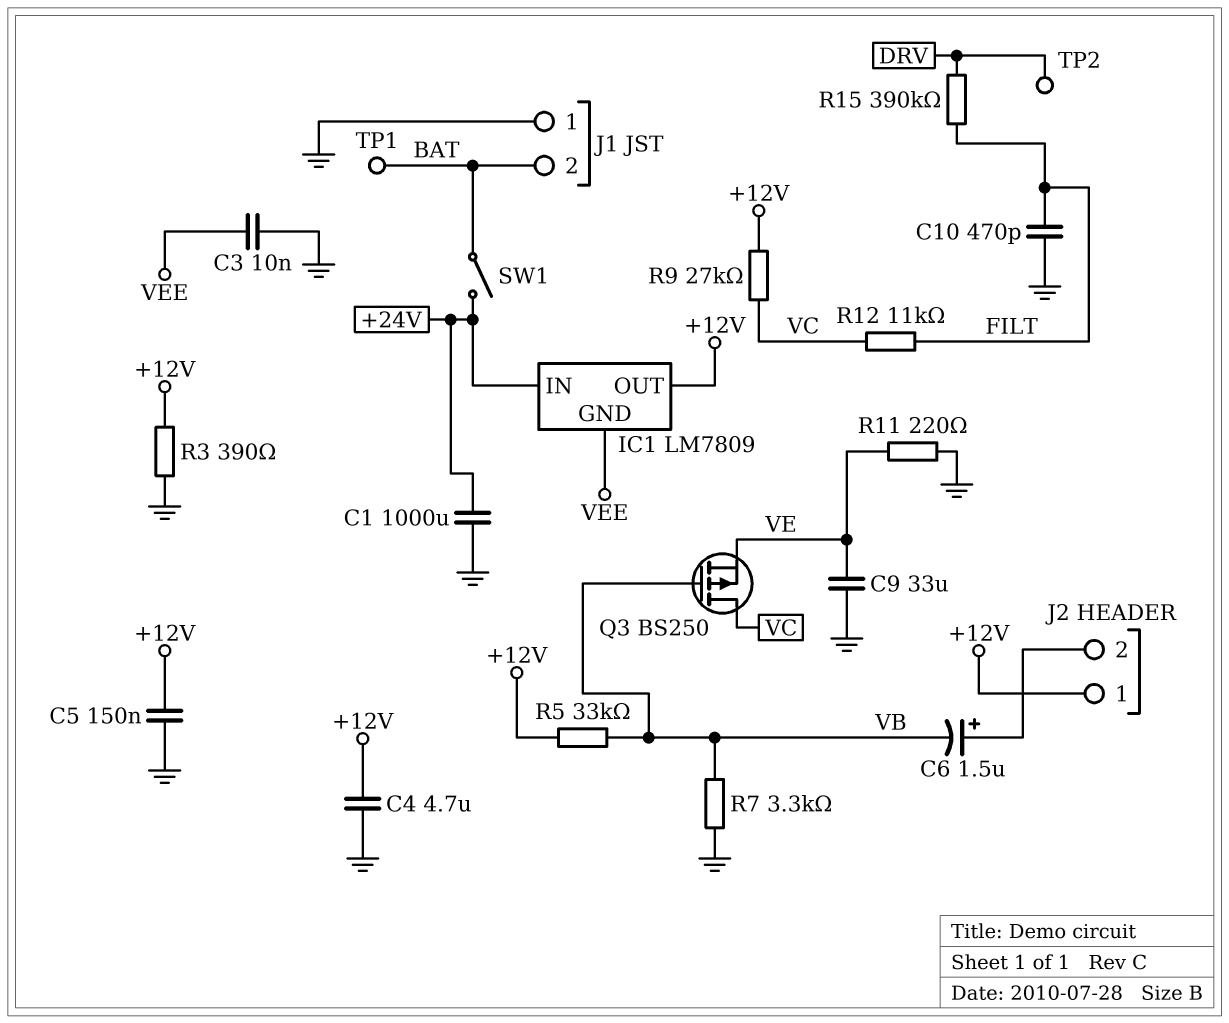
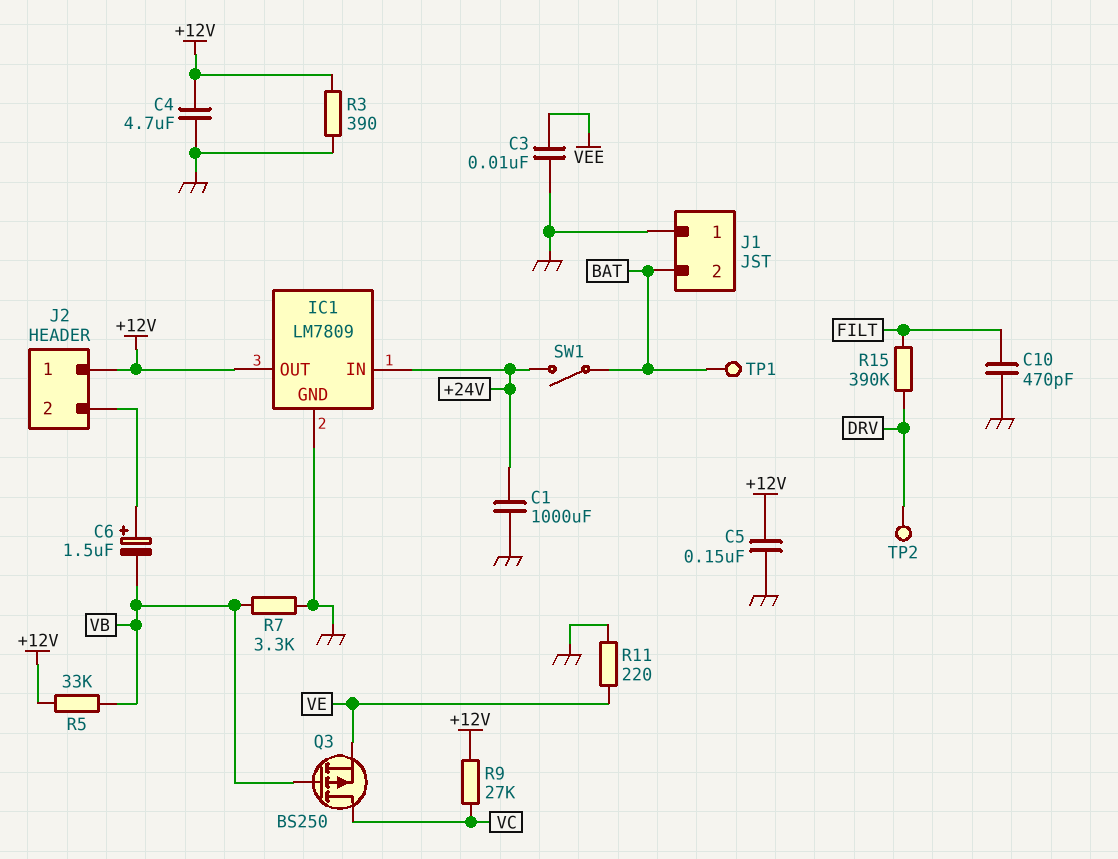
C9: 33uF (GND, VE) -> none
IC1 pin GND: VEE -> GND
R12: 11k (FILT, VC) -> none

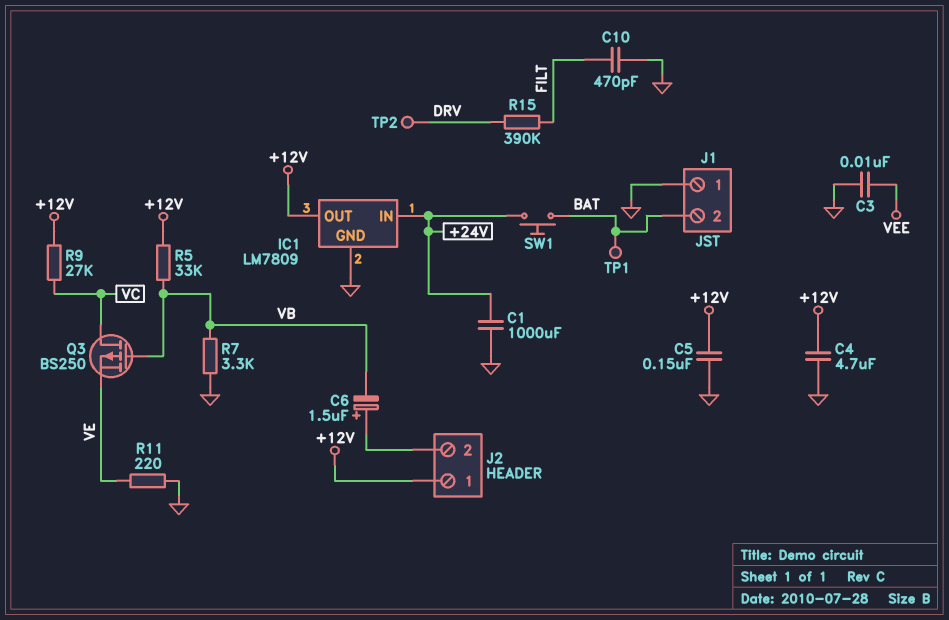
R3: 390 (+12V, GND) -> none
SW1: switch (+24V, BAT) -> button (+24V, BAT)

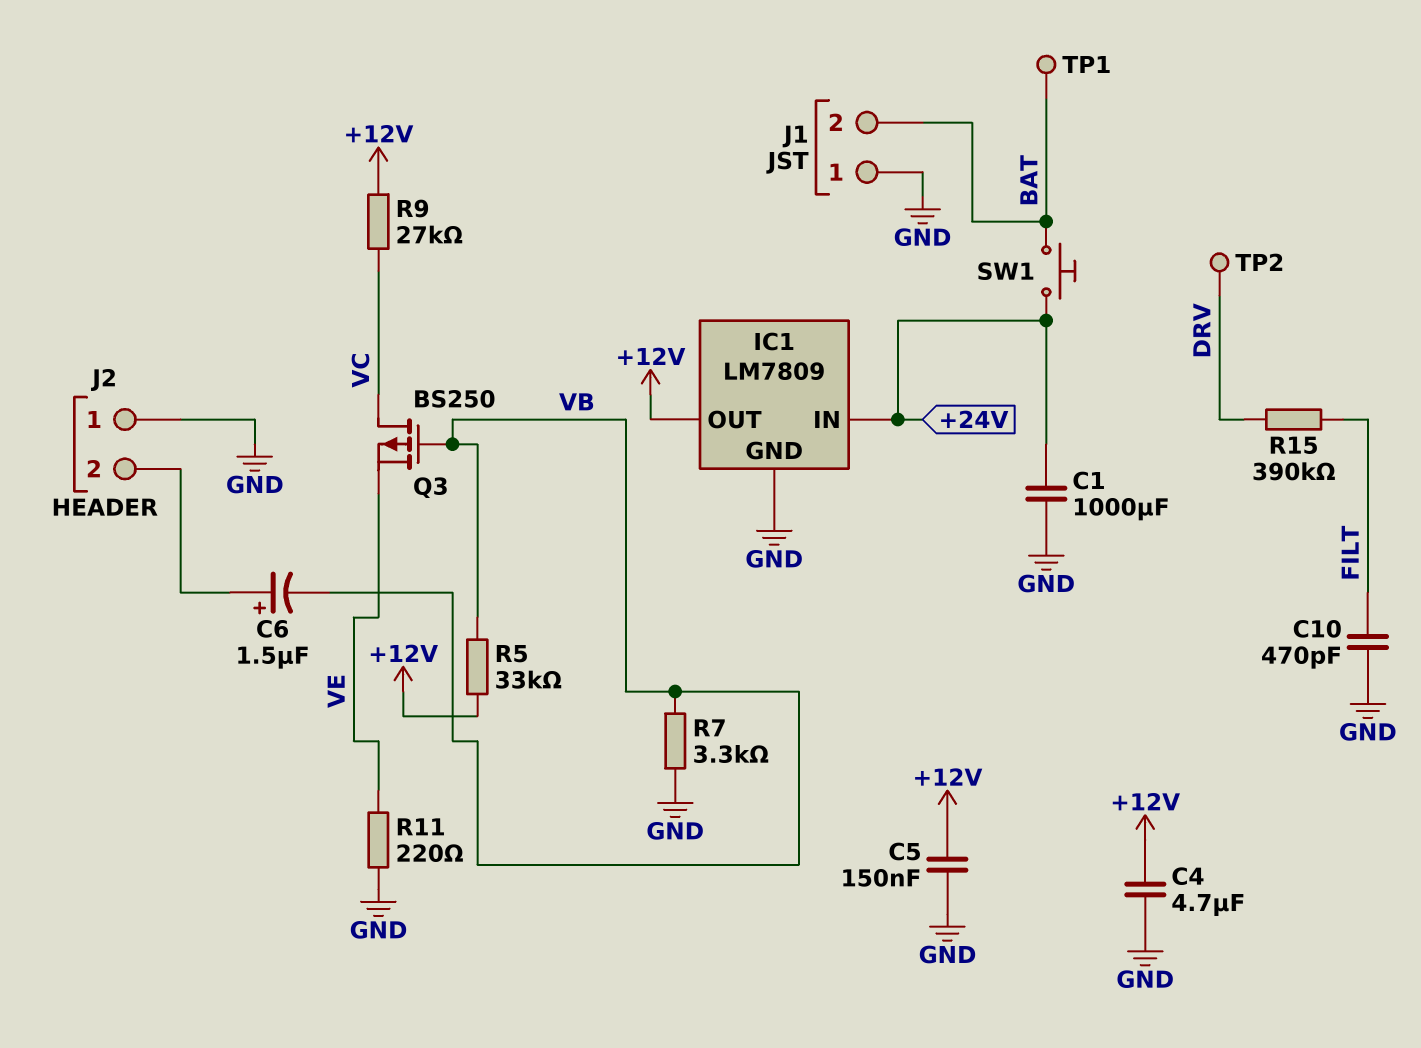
C3: 10nF (GND, VEE) -> none
J2 pin 1: +12V -> GND

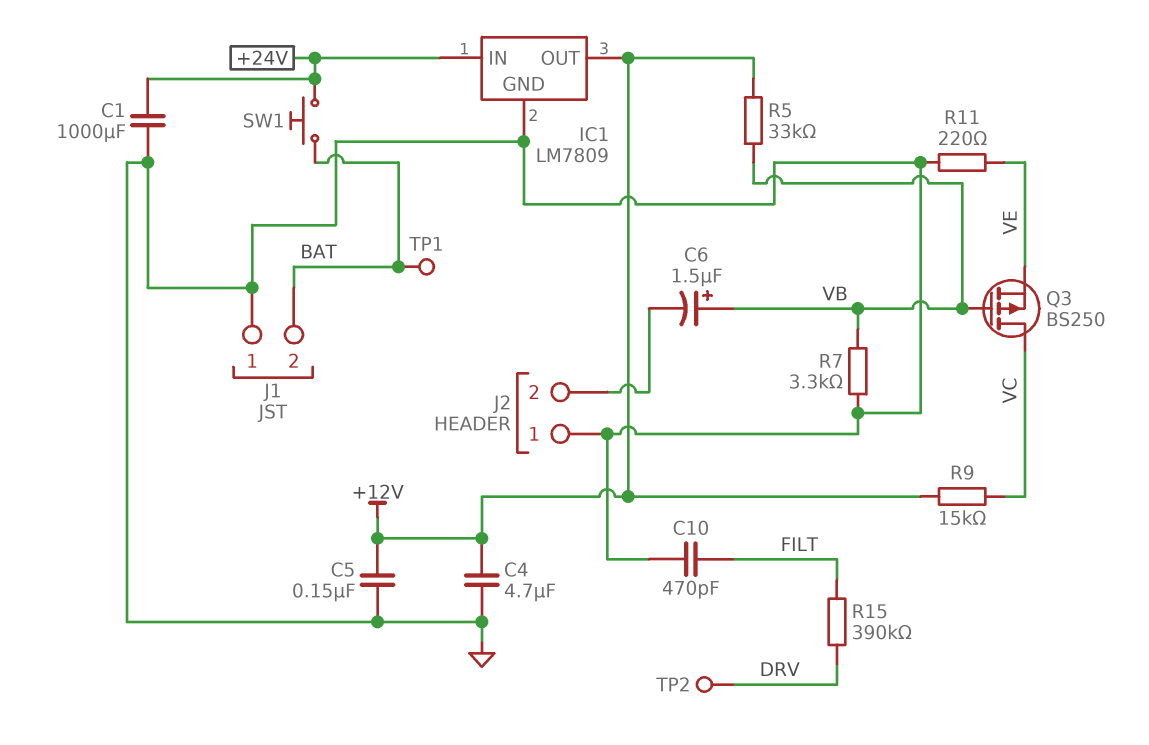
C6: 1.5uF (plus J2/2, minus VB) -> 1.5uF (plus VB, minus J2/2)
R9: 27k (+12V, VC) -> 15k (+12V, VC)

